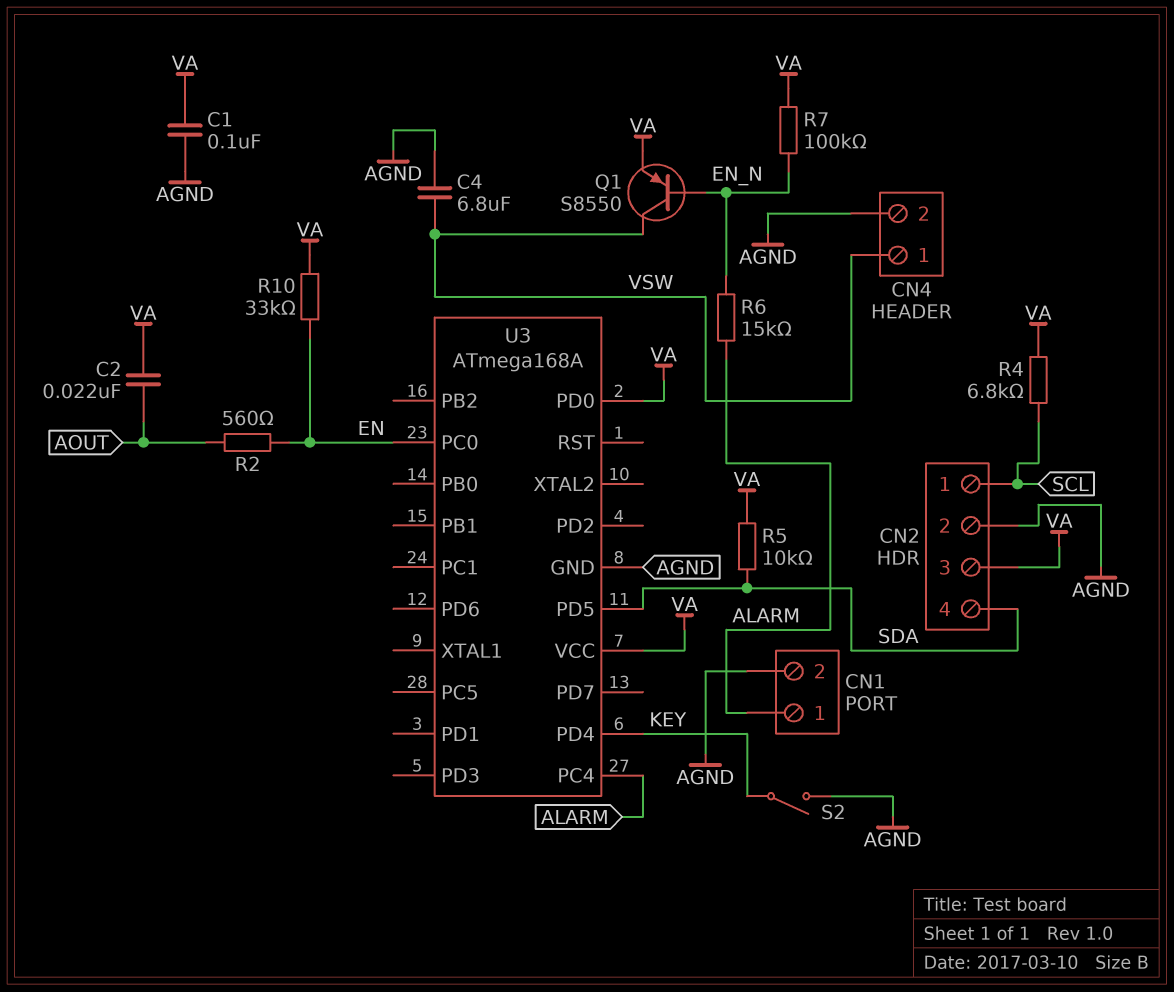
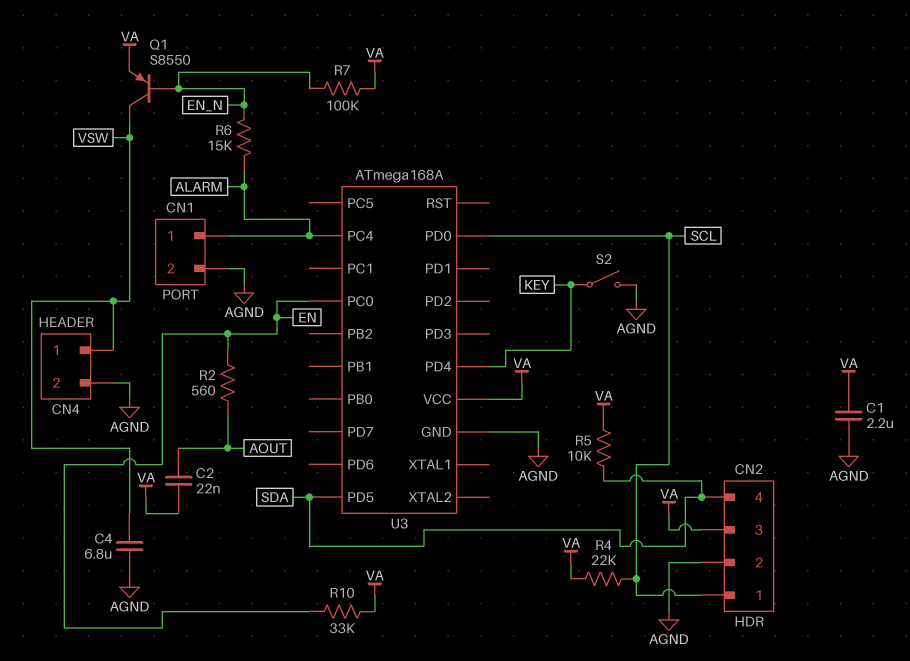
C1: 100nF (AGND, VA) -> 2.2uF (AGND, VA)
R4: 6.8k (SCL, VA) -> 22k (SCL, VA)
U3 pin PD0: VA -> SCL

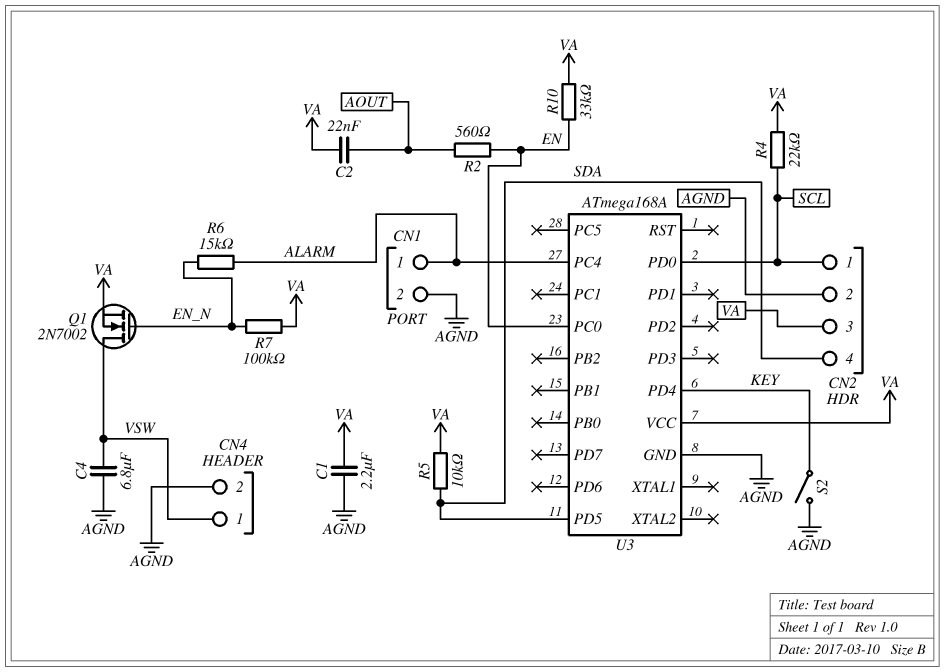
Q1: PNP S8550 (B EN_N, C VSW, E VA) -> NMOS 2N7002 (G EN_N, D VSW, S VA)

